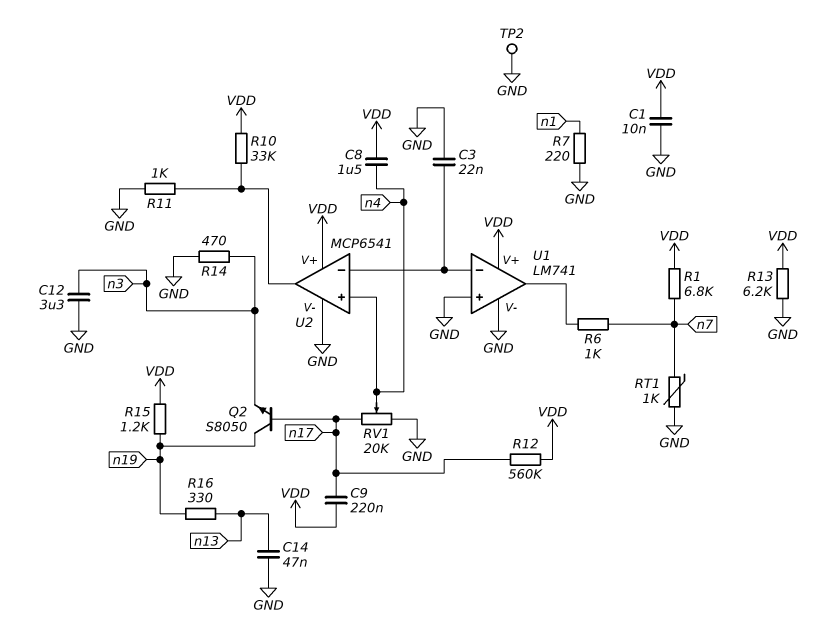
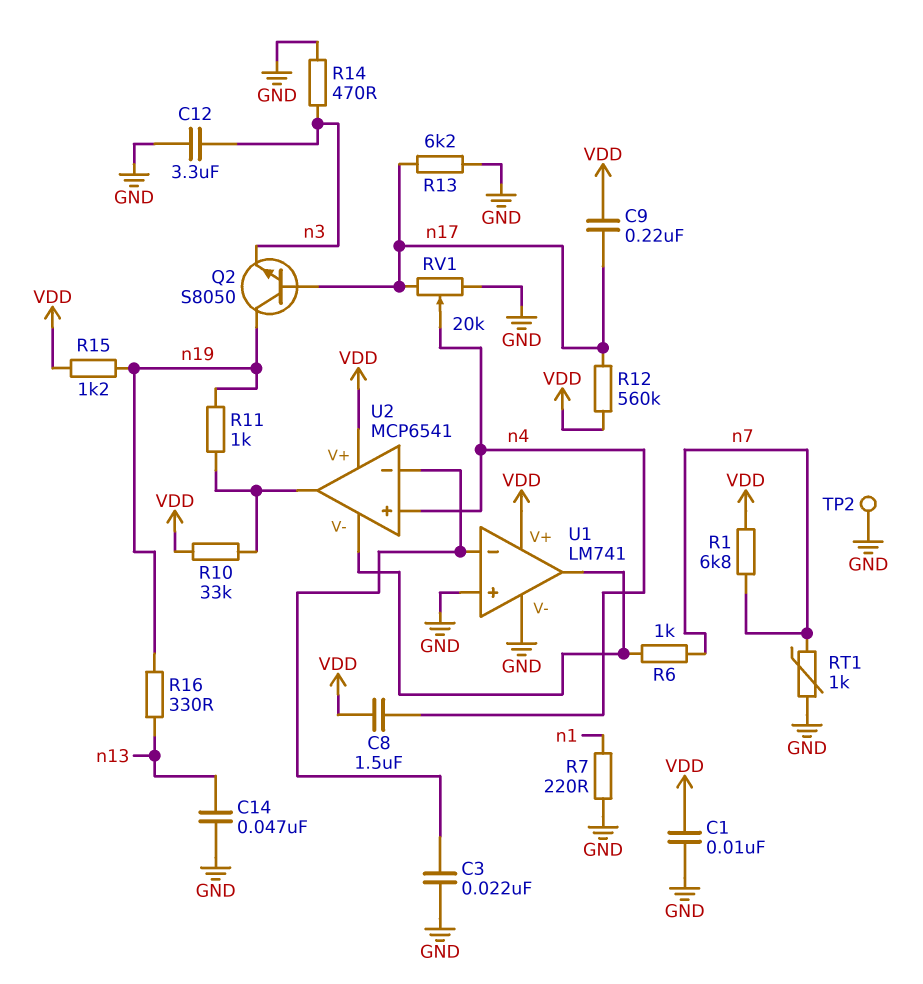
R11: 1k (GND, U2/out) -> 1k (U2/out, n19)
R13: 6.2k (GND, VDD) -> 6.2k (GND, n17)
U2 pin V-: GND -> U1/out

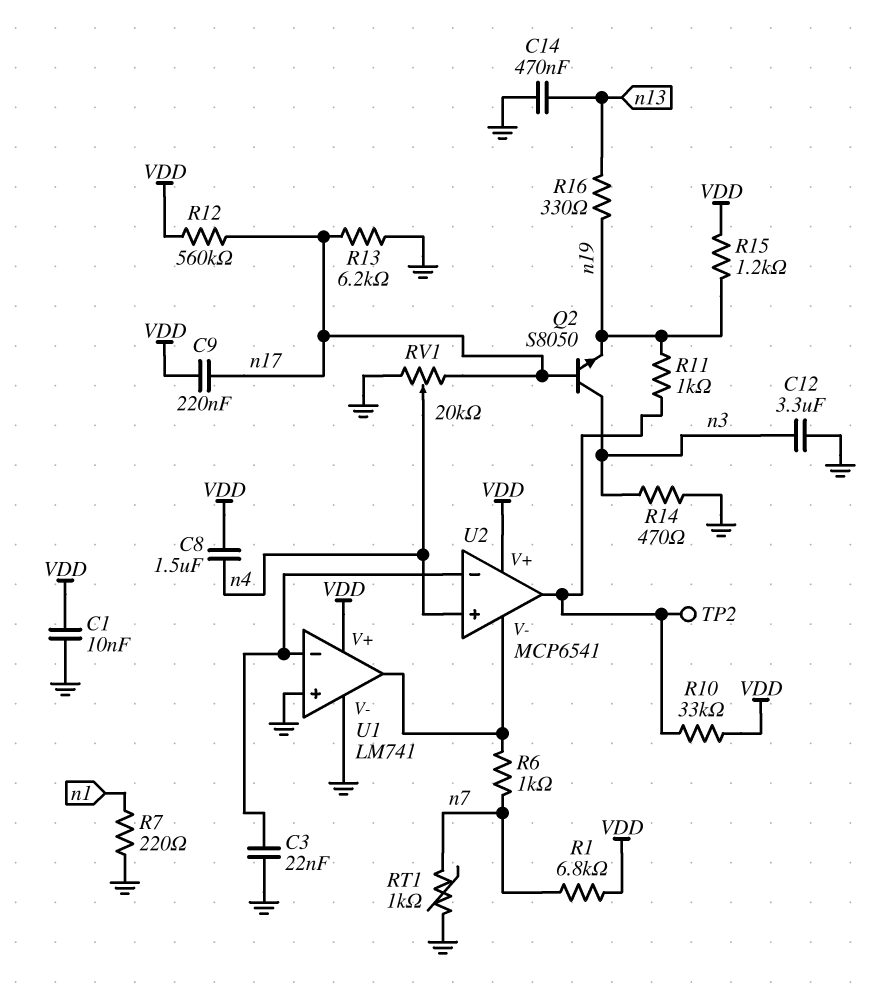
C14: 47nF (GND, n13) -> 470nF (GND, n13)
Q2: NPN S8050 (B n17, C n19, E n3) -> NPN S8050 (B n17, C n3, E n19)
TP2: test point (GND) -> test point (U2/out)

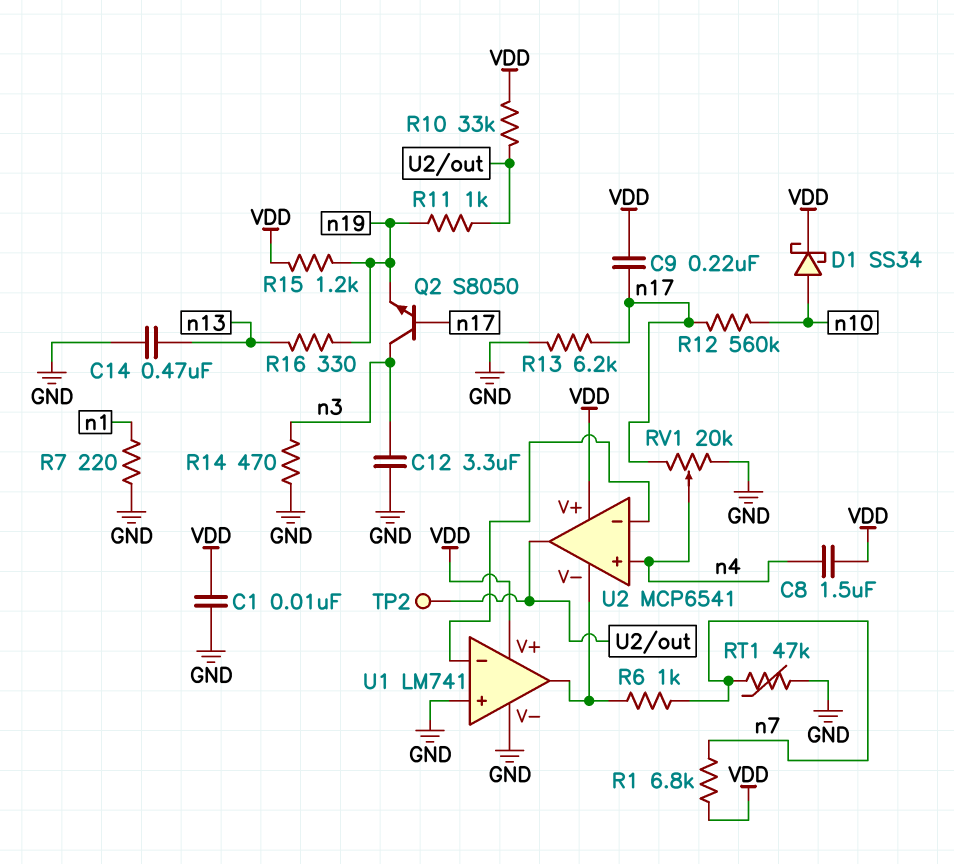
C3: 22nF (GND, U1/in-) -> none
D1: none -> schottky SS34 (A n10, K VDD)
R12: 560k (VDD, n17) -> 560k (n10, n17)
RT1: 1k (GND, n7) -> 47k (GND, n7)

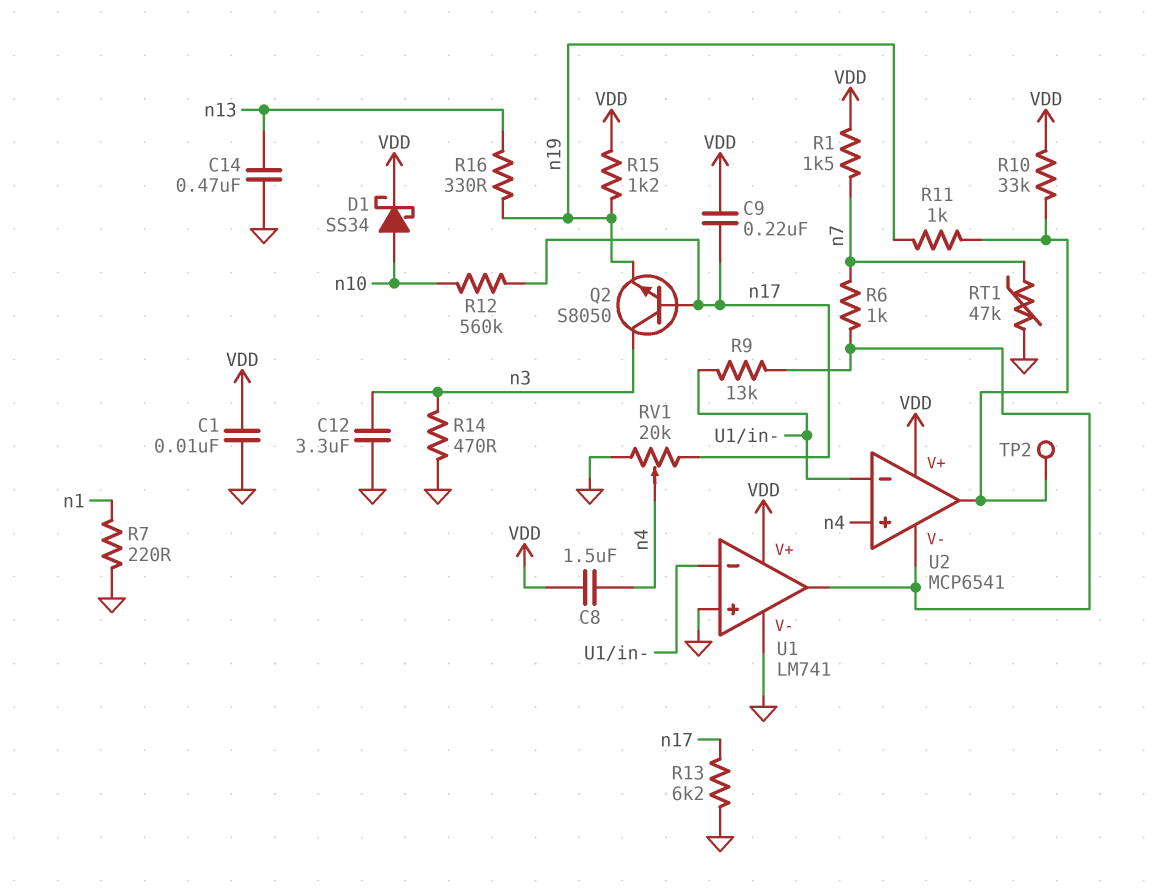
R1: 6.8k (VDD, n7) -> 1.5k (VDD, n7)
R9: none -> 13k (U1/in-, U1/out)

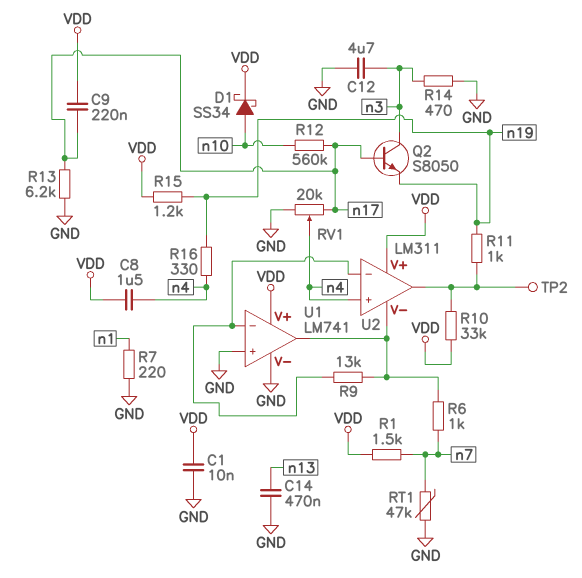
C12: 3.3uF (GND, n3) -> 4.7uF (GND, n3)
R16: 330 (n13, n19) -> 330 (n4, n19)
U2: MCP6541 -> LM311

